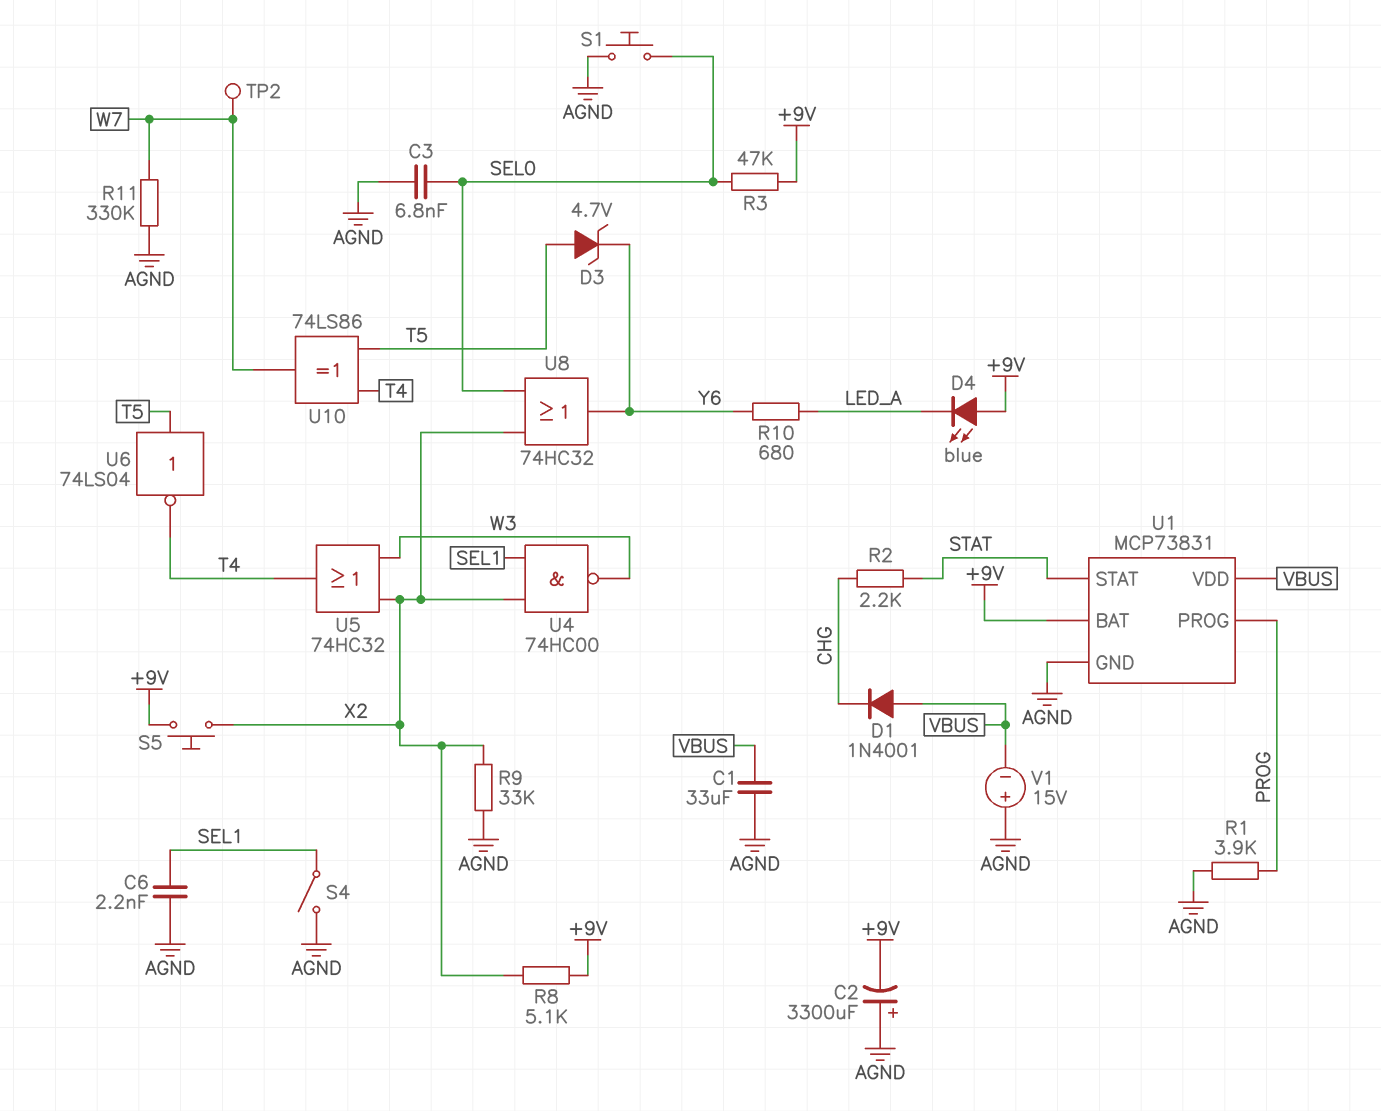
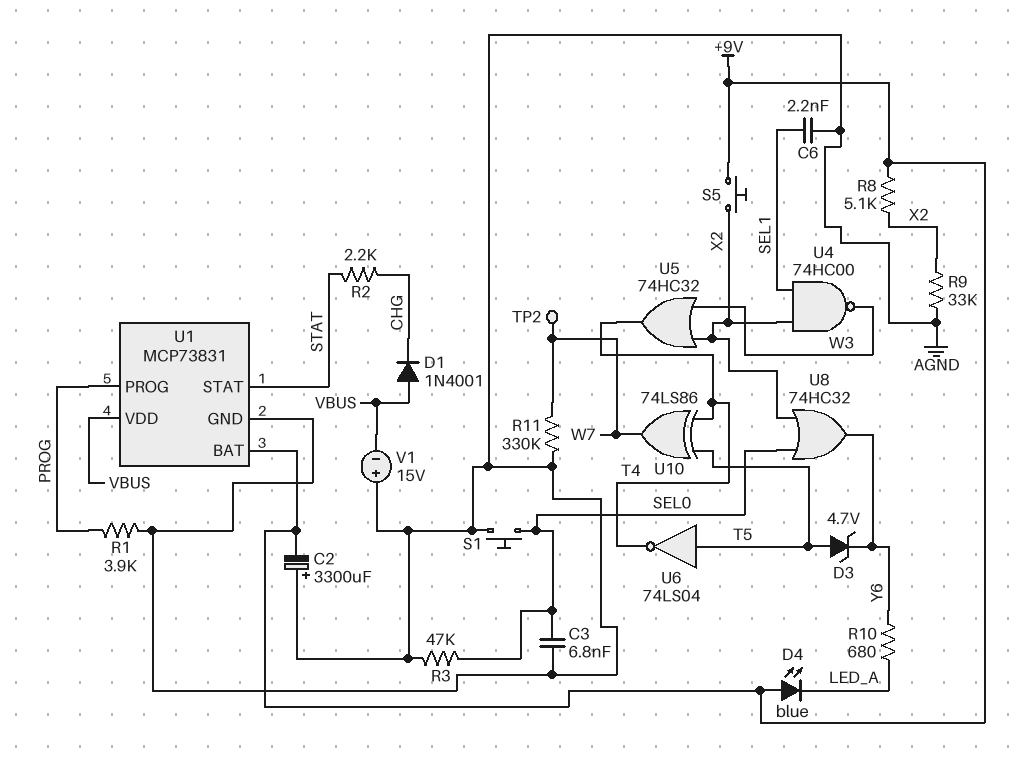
C1: 33uF (AGND, VBUS) -> none
R3: 47k (+9V, SEL0) -> 47k (AGND, SEL0)
S4: switch (AGND, SEL1) -> none

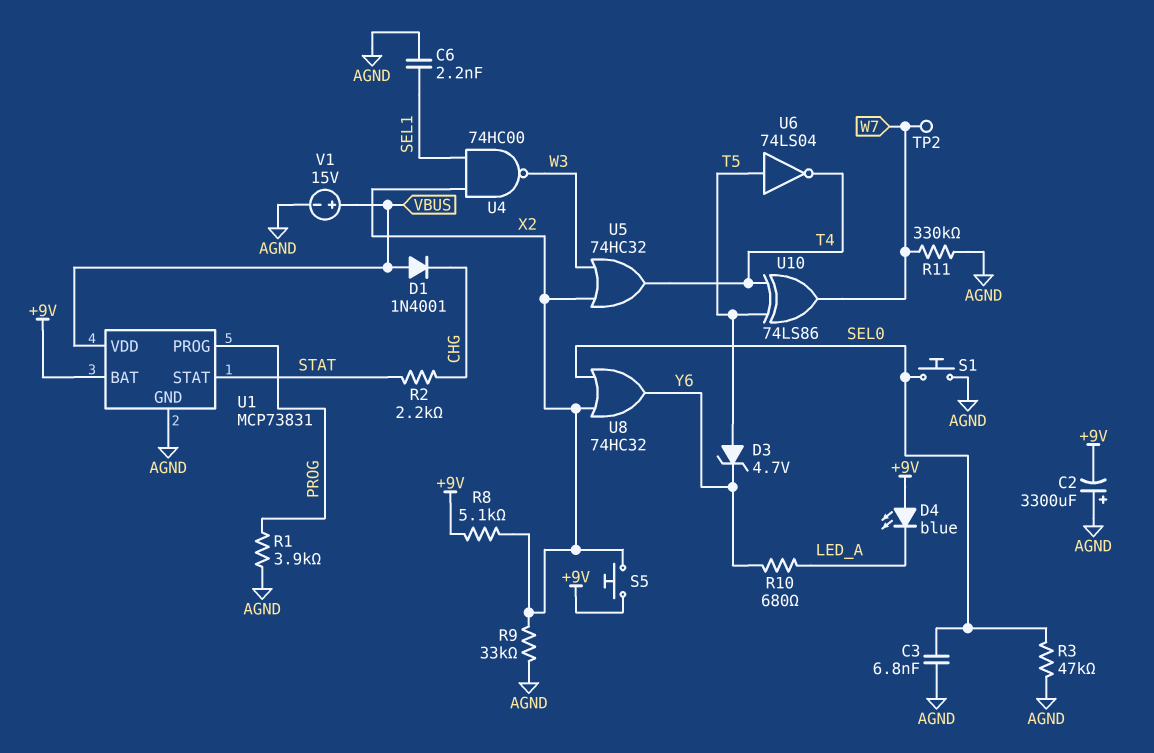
V1: 15V (plus AGND, minus VBUS) -> 15V (plus VBUS, minus AGND)

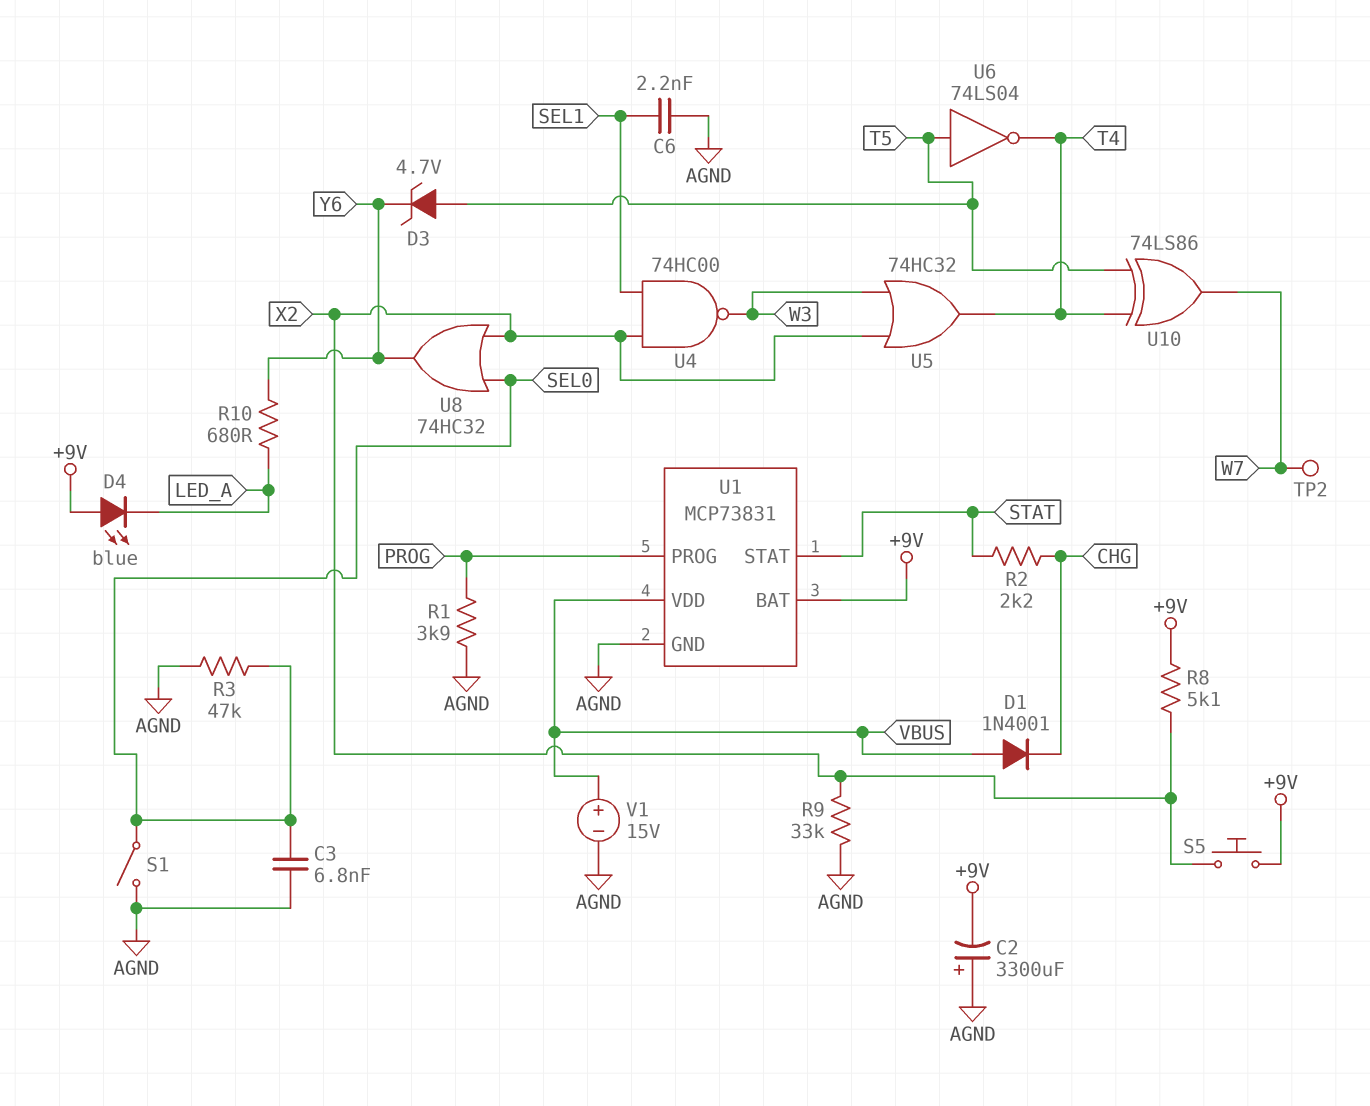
R11: 330k (AGND, W7) -> none
S1: button (AGND, SEL0) -> switch (AGND, SEL0)

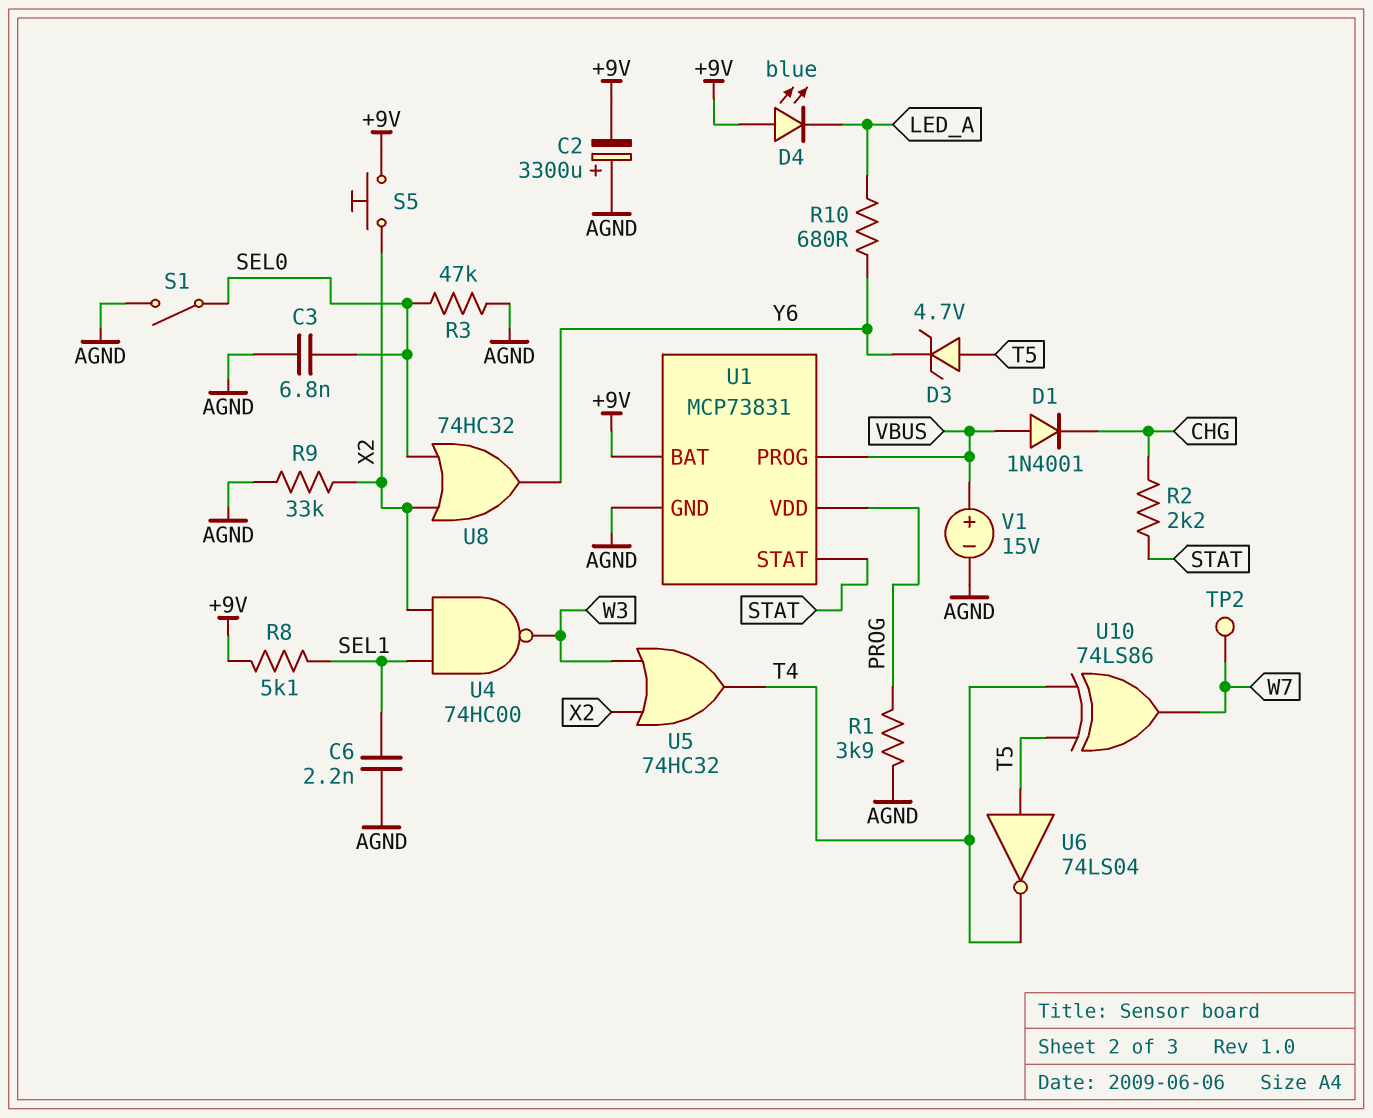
R8: 5.1k (+9V, X2) -> 5.1k (+9V, SEL1)
U1 pin PROG: PROG -> VBUS
U1 pin VDD: VBUS -> PROG

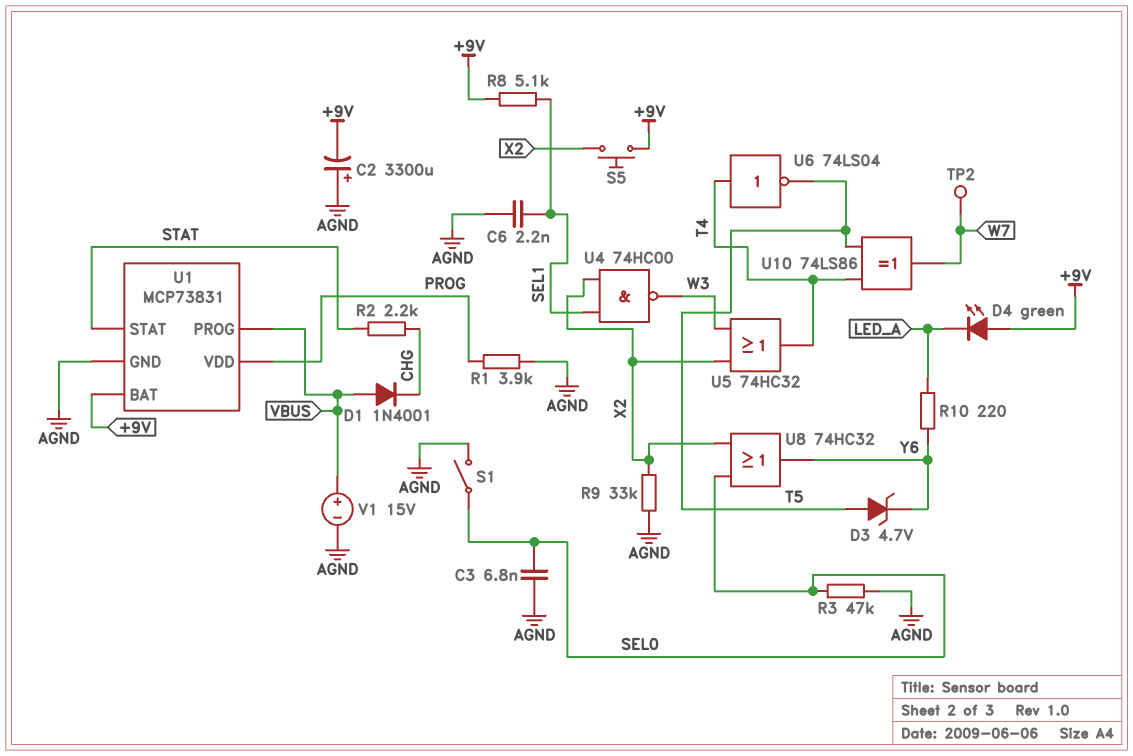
D4: LED blue (A +9V, K LED_A) -> LED green (A +9V, K LED_A)
R10: 680 (LED_A, Y6) -> 220 (LED_A, Y6)
U6: NOT 74LS04 (in T5, out T4) -> NOT 74LS04 (in T4, out T5)

